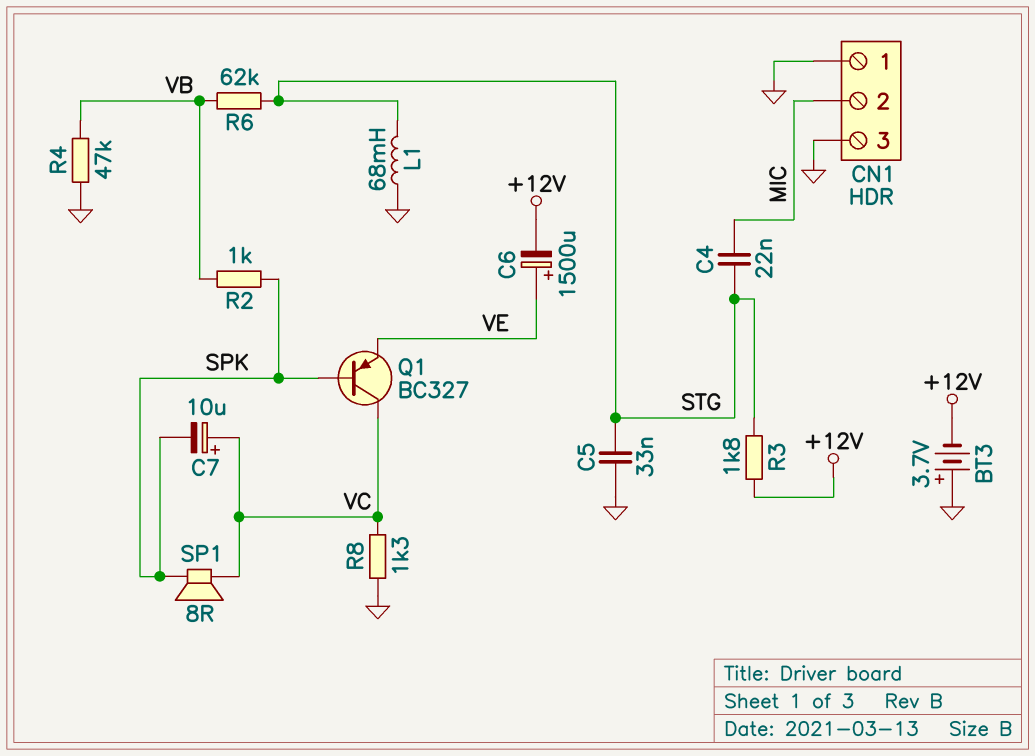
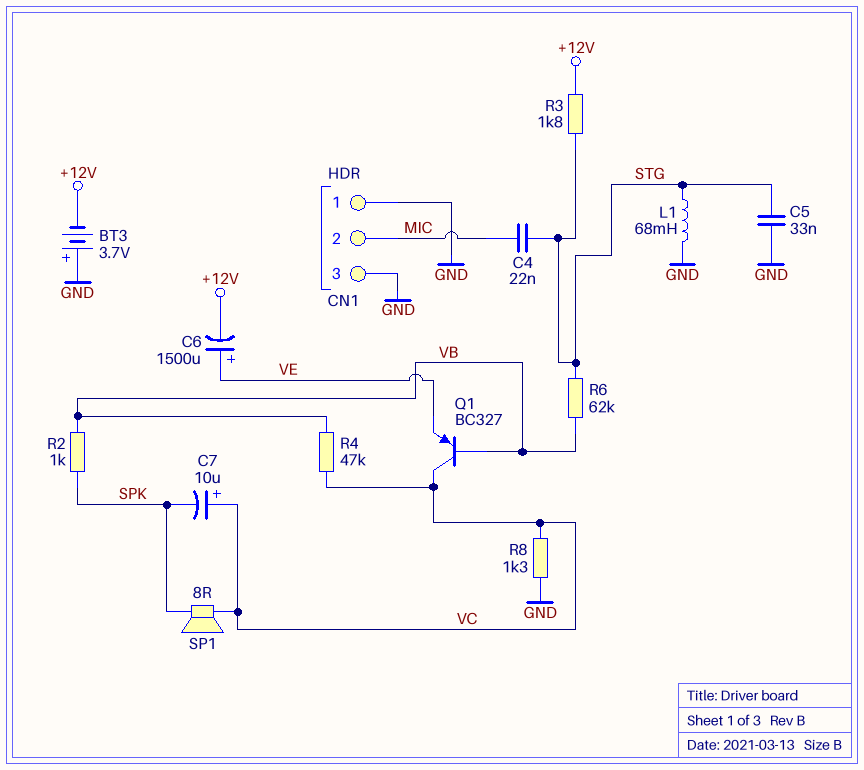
Q1: PNP BC327 (B SPK, C VC, E VE) -> PNP BC327 (B VB, C VC, E VE)
R4: 47k (GND, VB) -> 47k (VB, VC)

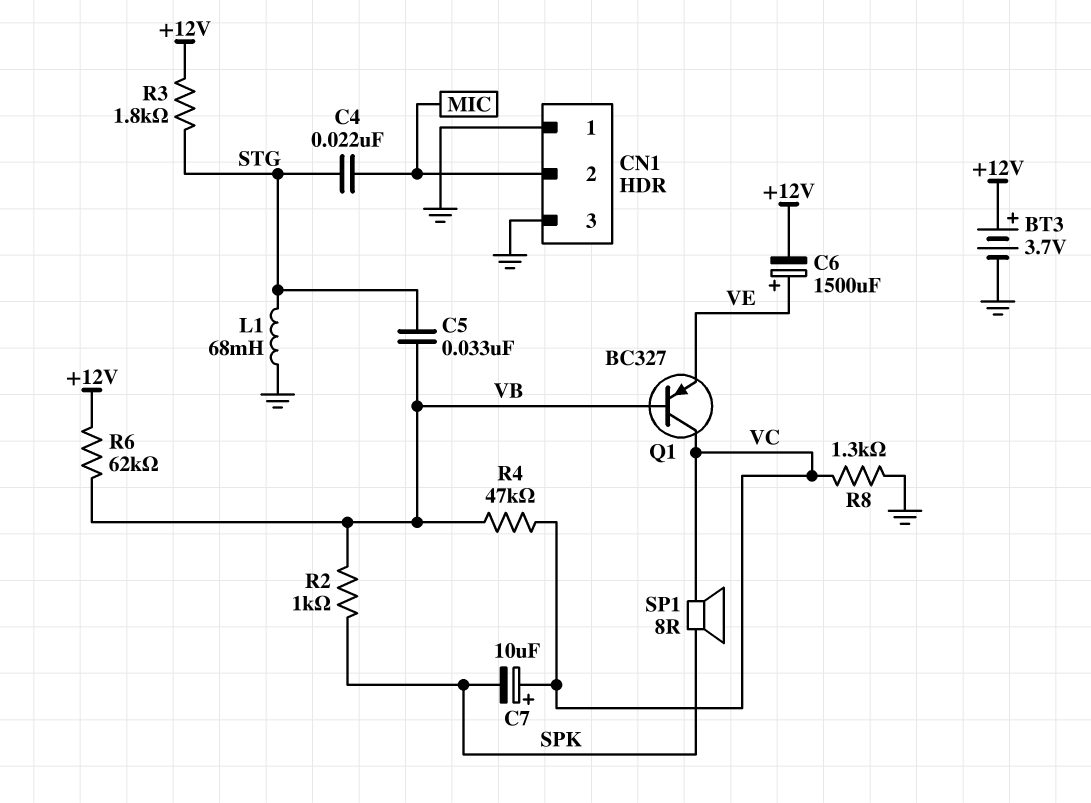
BT3: 3.7V (plus GND, minus +12V) -> 3.7V (plus +12V, minus GND)
C5: 33nF (GND, STG) -> 33nF (STG, VB)
R6: 62k (STG, VB) -> 62k (+12V, VB)

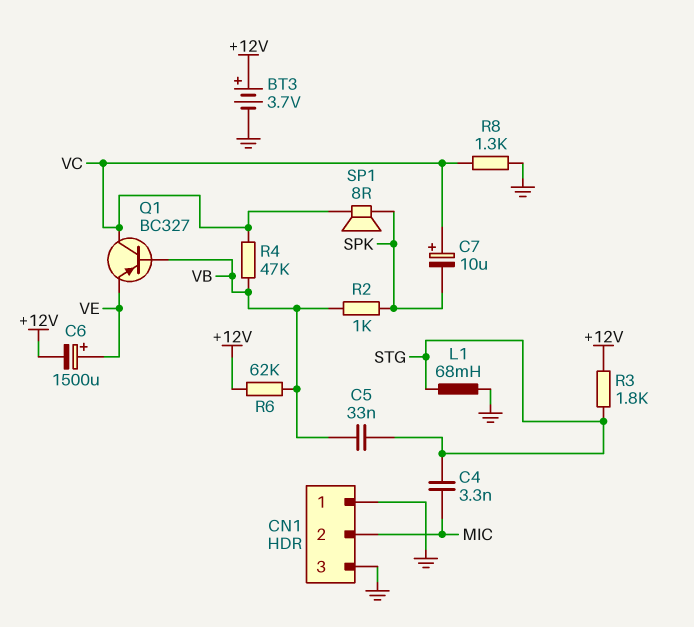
C4: 22nF (MIC, STG) -> 3.3nF (MIC, STG)

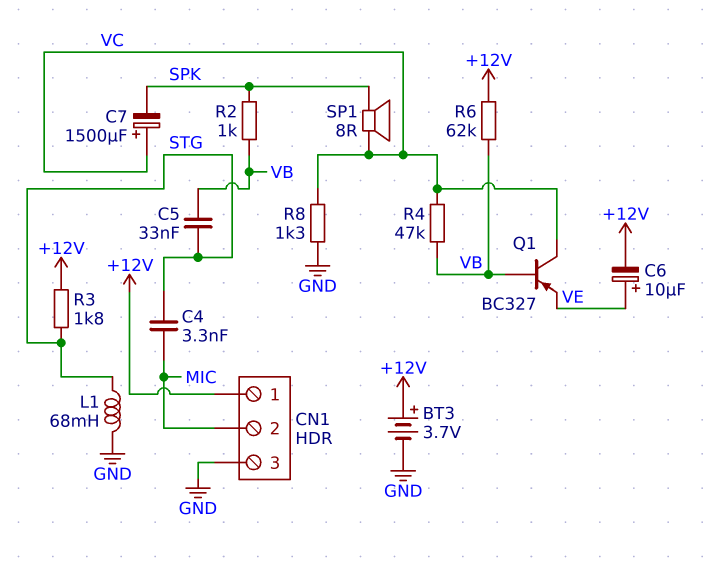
C6: 1500uF (plus VE, minus +12V) -> 10uF (plus VE, minus +12V)
C7: 10uF (plus VC, minus SPK) -> 1500uF (plus VC, minus SPK)
CN1 pin 1: GND -> +12V

